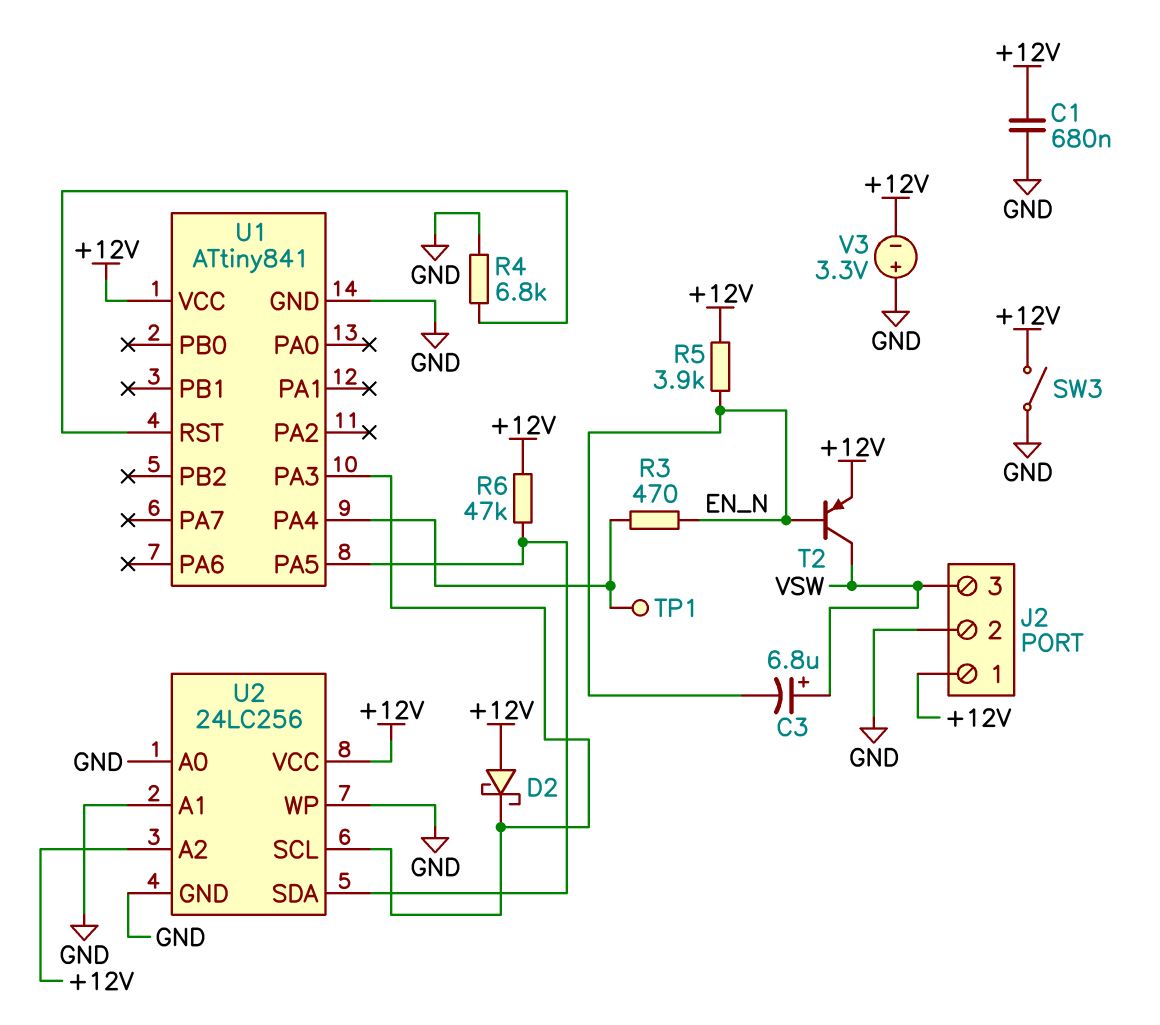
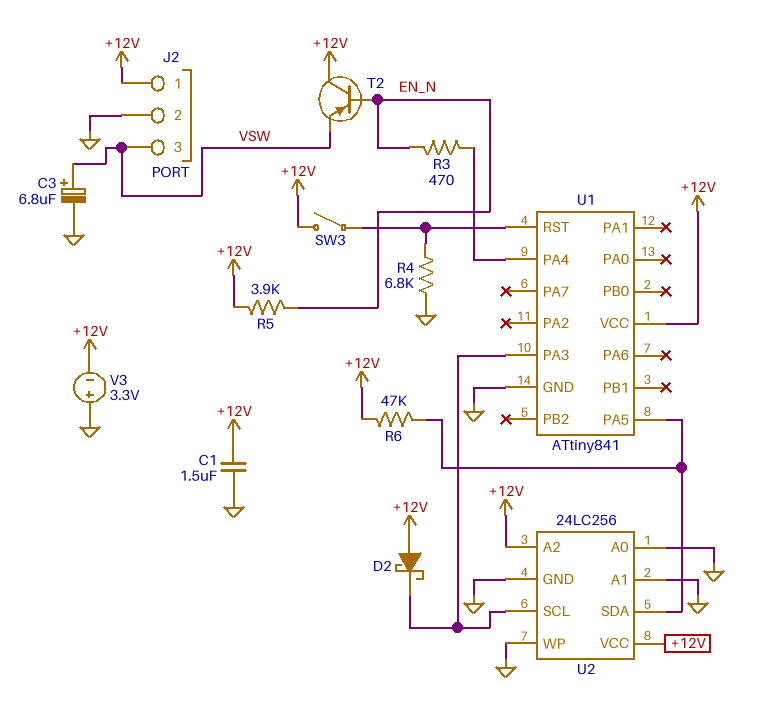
C1: 680nF (+12V, GND) -> 1.5uF (+12V, GND)
C3: 6.8uF (plus VSW, minus EN_N) -> 6.8uF (plus VSW, minus GND)
SW3: switch (+12V, GND) -> switch (+12V, U1/RST)
T2: PNP (B EN_N, C VSW, E +12V) -> PNP (B EN_N, C +12V, E VSW)
TP1: test point (U1/PA4) -> none

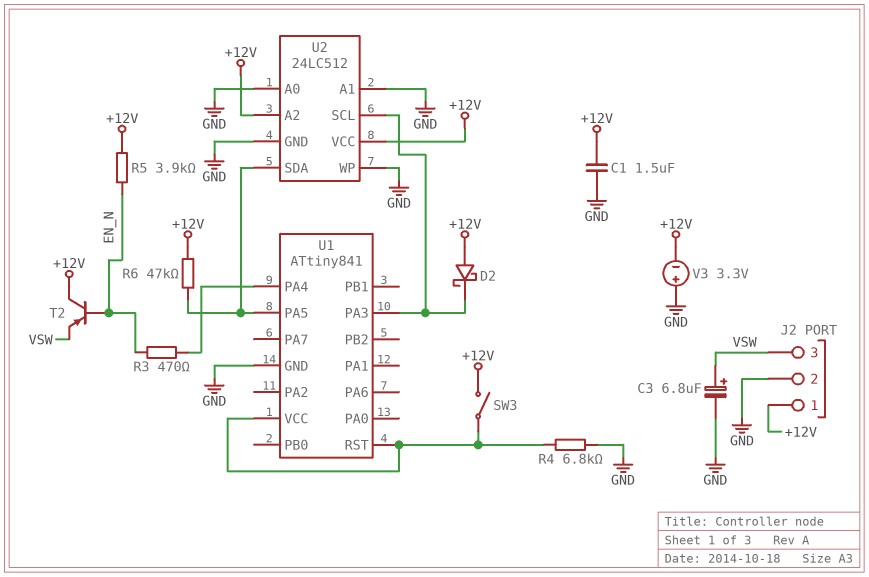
U1 pin VCC: +12V -> U1/RST
U2: 24LC256 -> 24LC512

